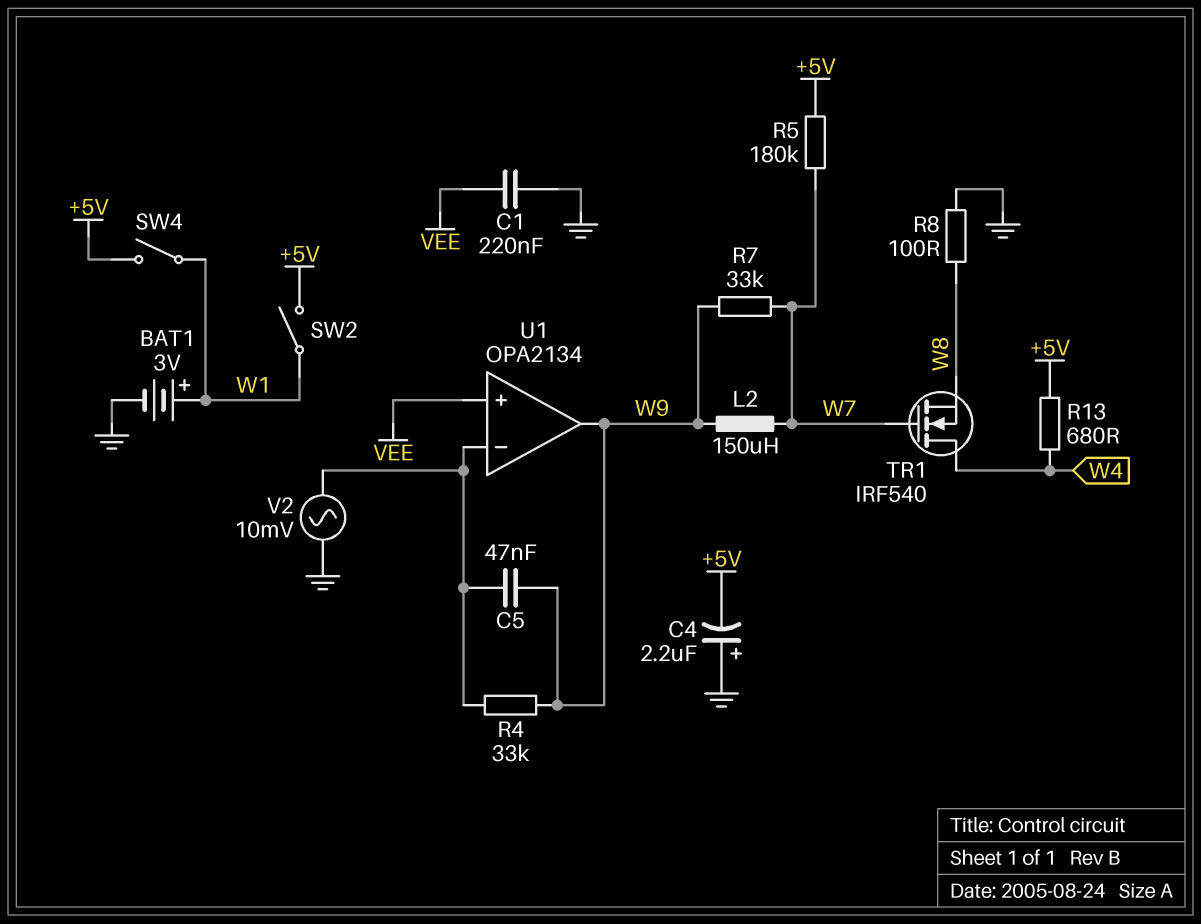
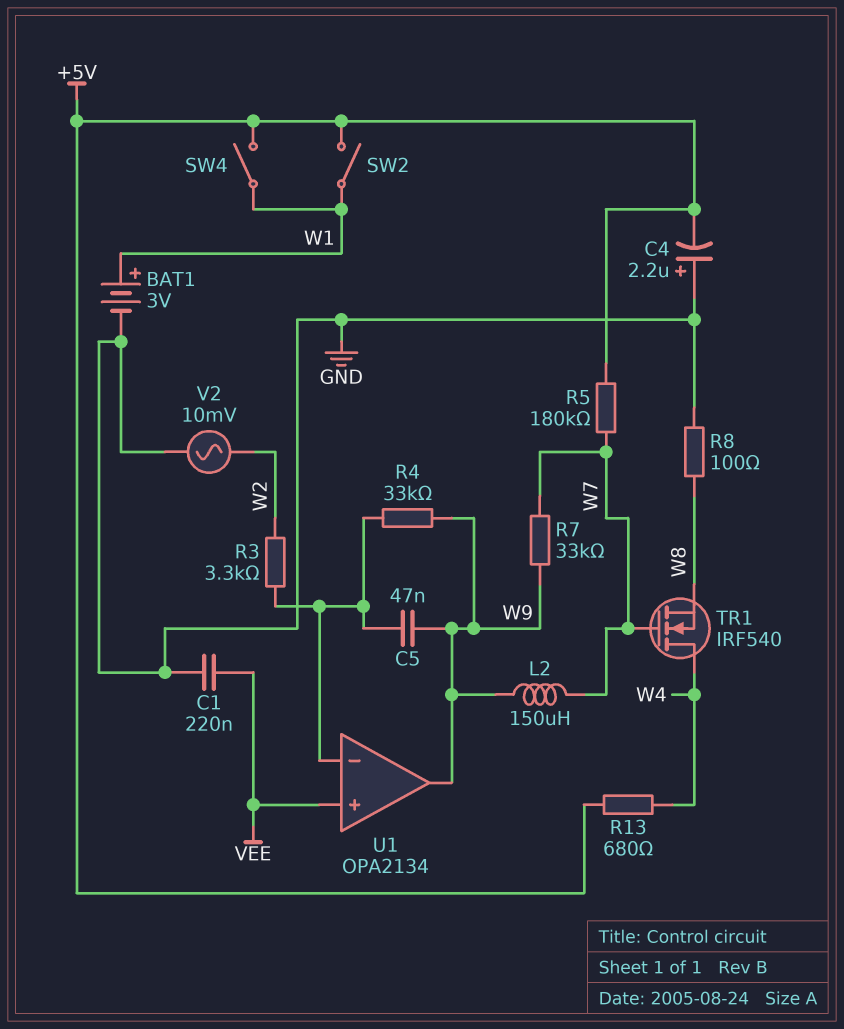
R3: none -> 3.3k (U1/in-, W2)
V2: AC 10mV (GND, U1/in-) -> AC 10mV (GND, W2)

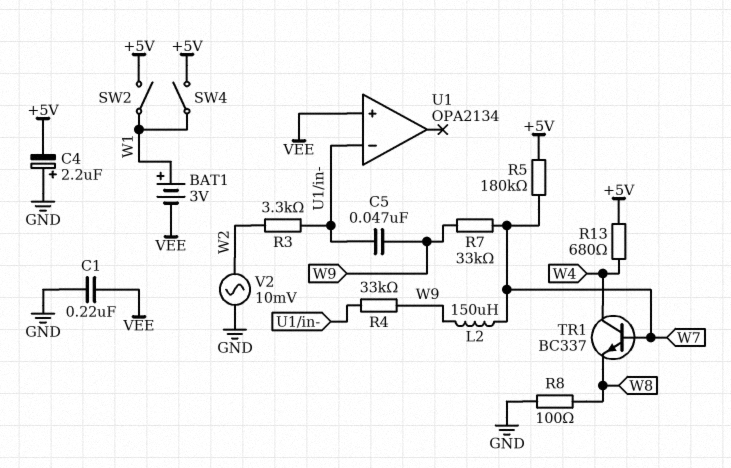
BAT1: 3V (plus W1, minus GND) -> 3V (plus W1, minus VEE)
TR1: NMOS IRF540 (G W7, D W4, S W8) -> NPN BC337 (B W7, C W4, E W8)
U1 pin out: W9 -> none

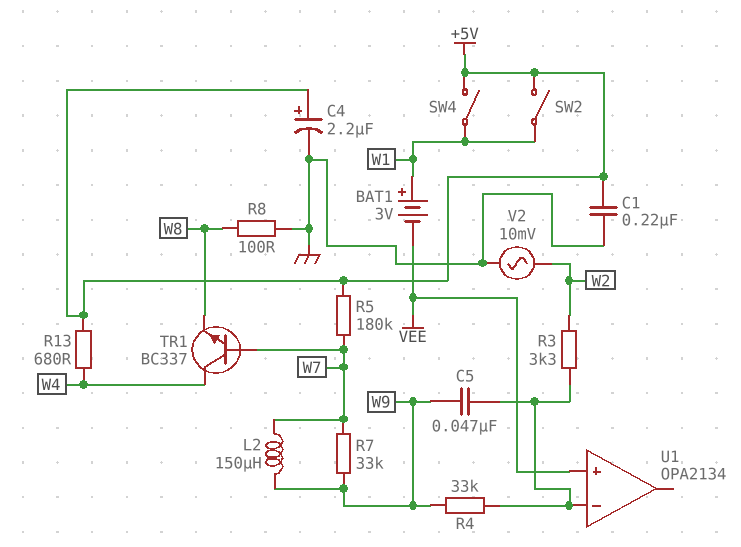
C1: 220nF (GND, VEE) -> 220nF (+5V, GND)
C4: 2.2uF (plus GND, minus +5V) -> 2.2uF (plus +5V, minus GND)

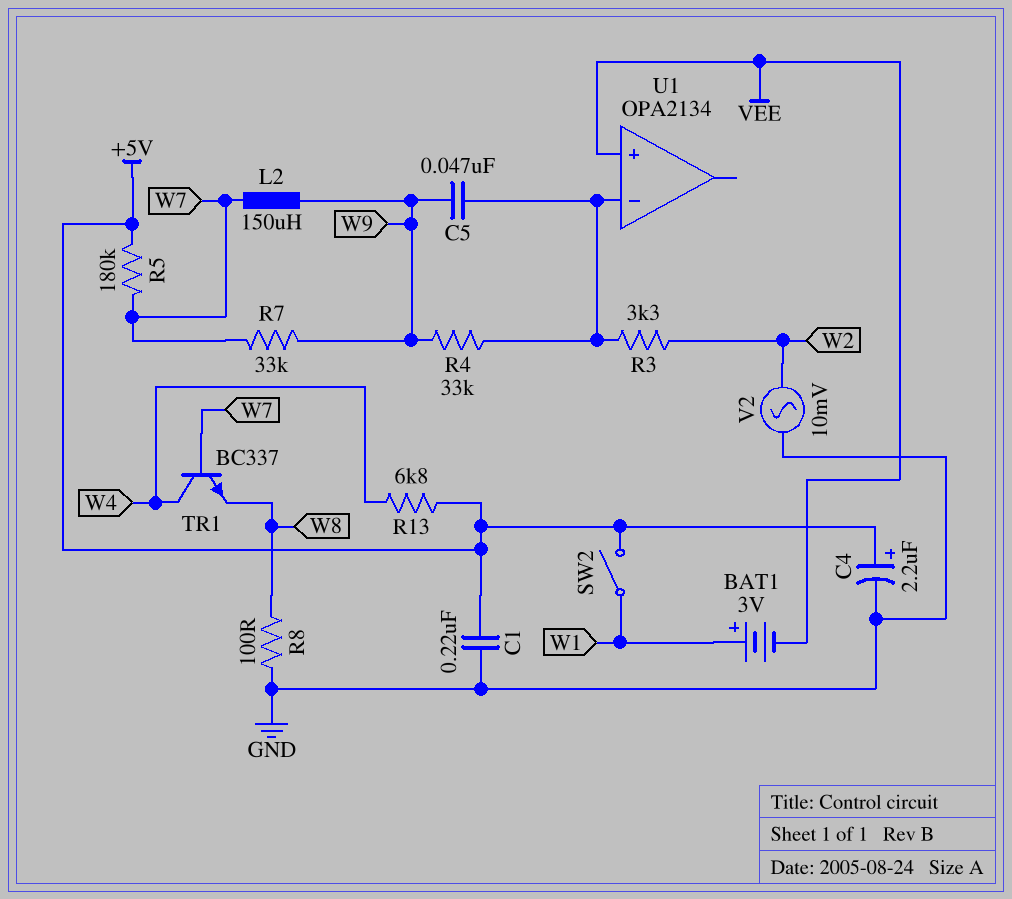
R13: 680 (+5V, W4) -> 6.8k (+5V, W4)
SW4: switch (+5V, W1) -> none

